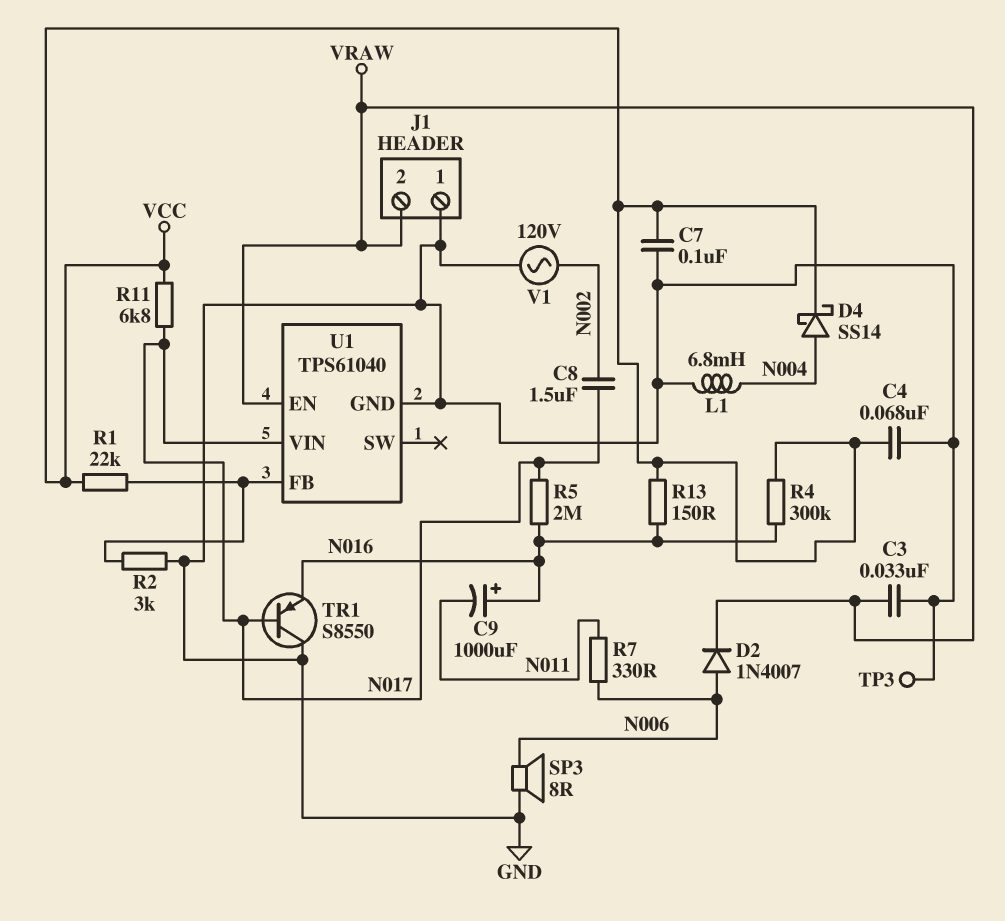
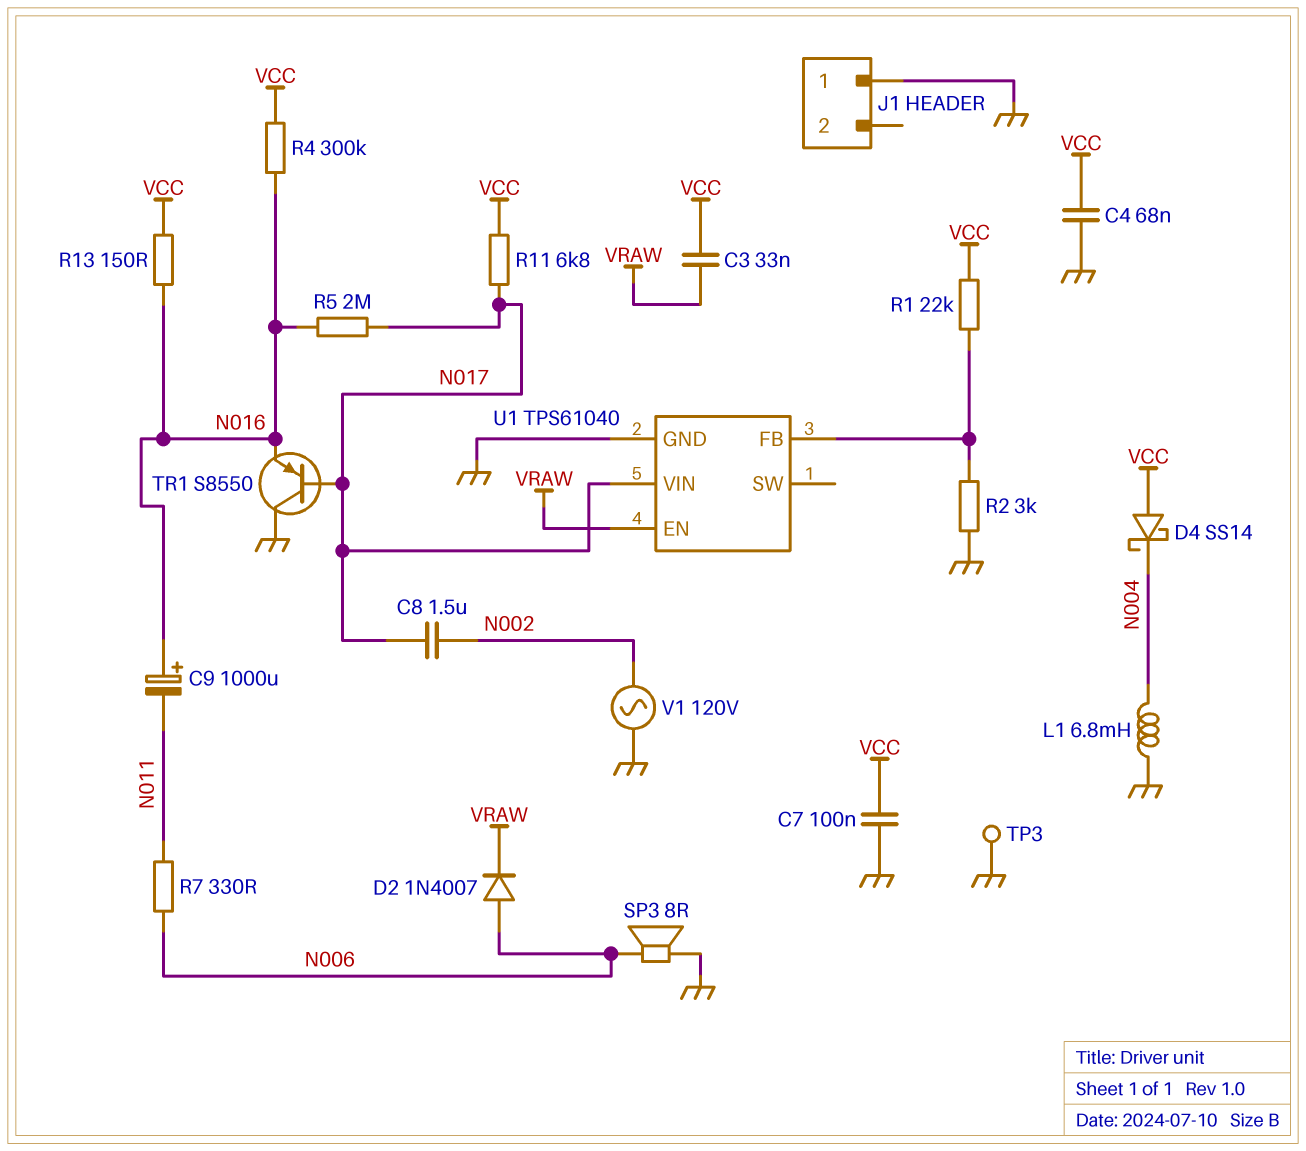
C3: 33nF (GND, VRAW) -> 33nF (VCC, VRAW)
D4: schottky SS14 (A N004, K VCC) -> schottky SS14 (A VCC, K N004)
J1 pin 2: VRAW -> none

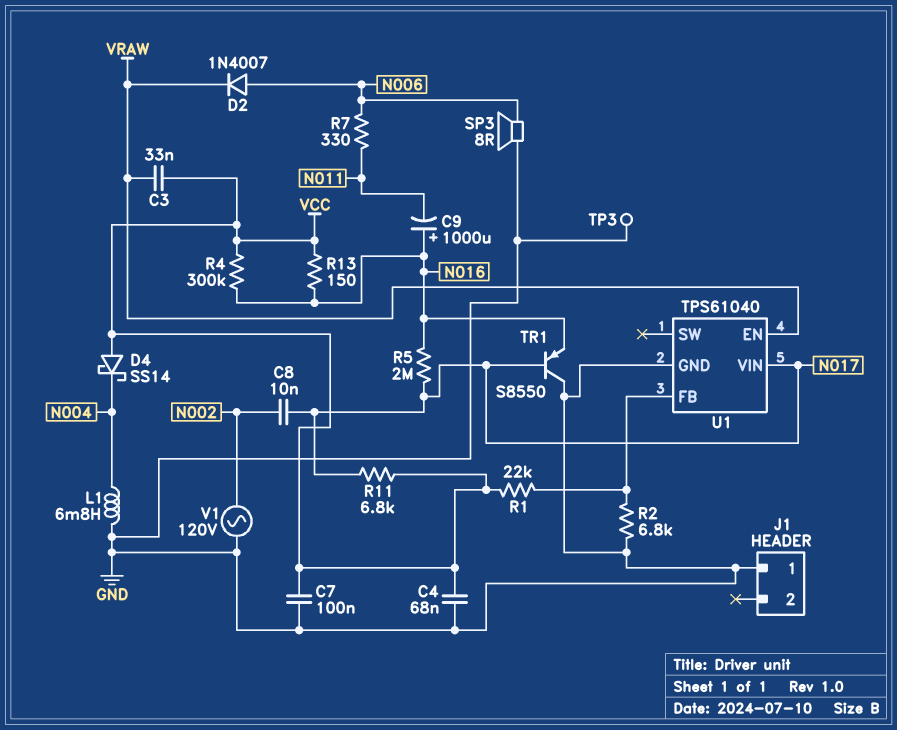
C8: 1.5uF (N002, N017) -> 10nF (N002, N017)
R2: 3k (GND, U1/FB) -> 6.8k (GND, U1/FB)

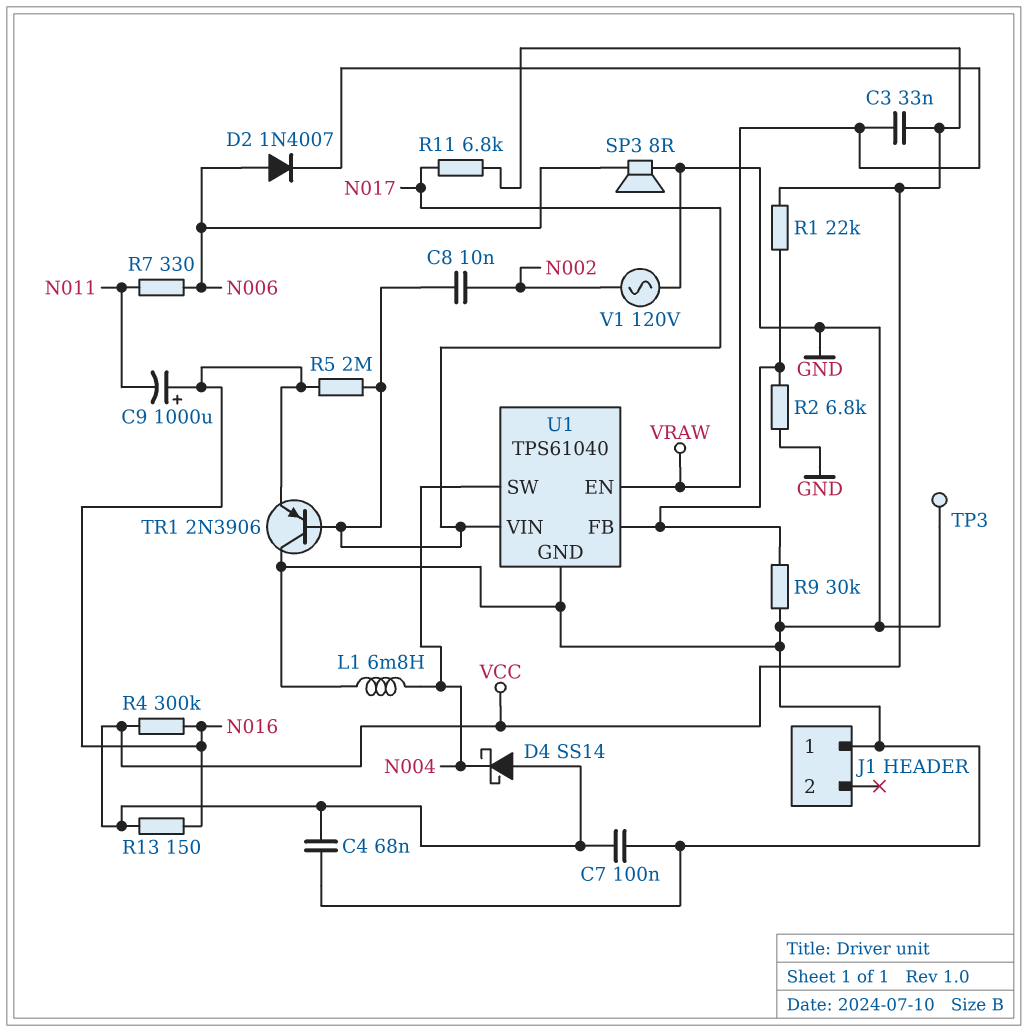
R9: none -> 30k (GND, U1/FB)
TR1: PNP S8550 (B N017, C GND, E N016) -> PNP 2N3906 (B N017, C GND, E N016)
U1 pin SW: none -> N004

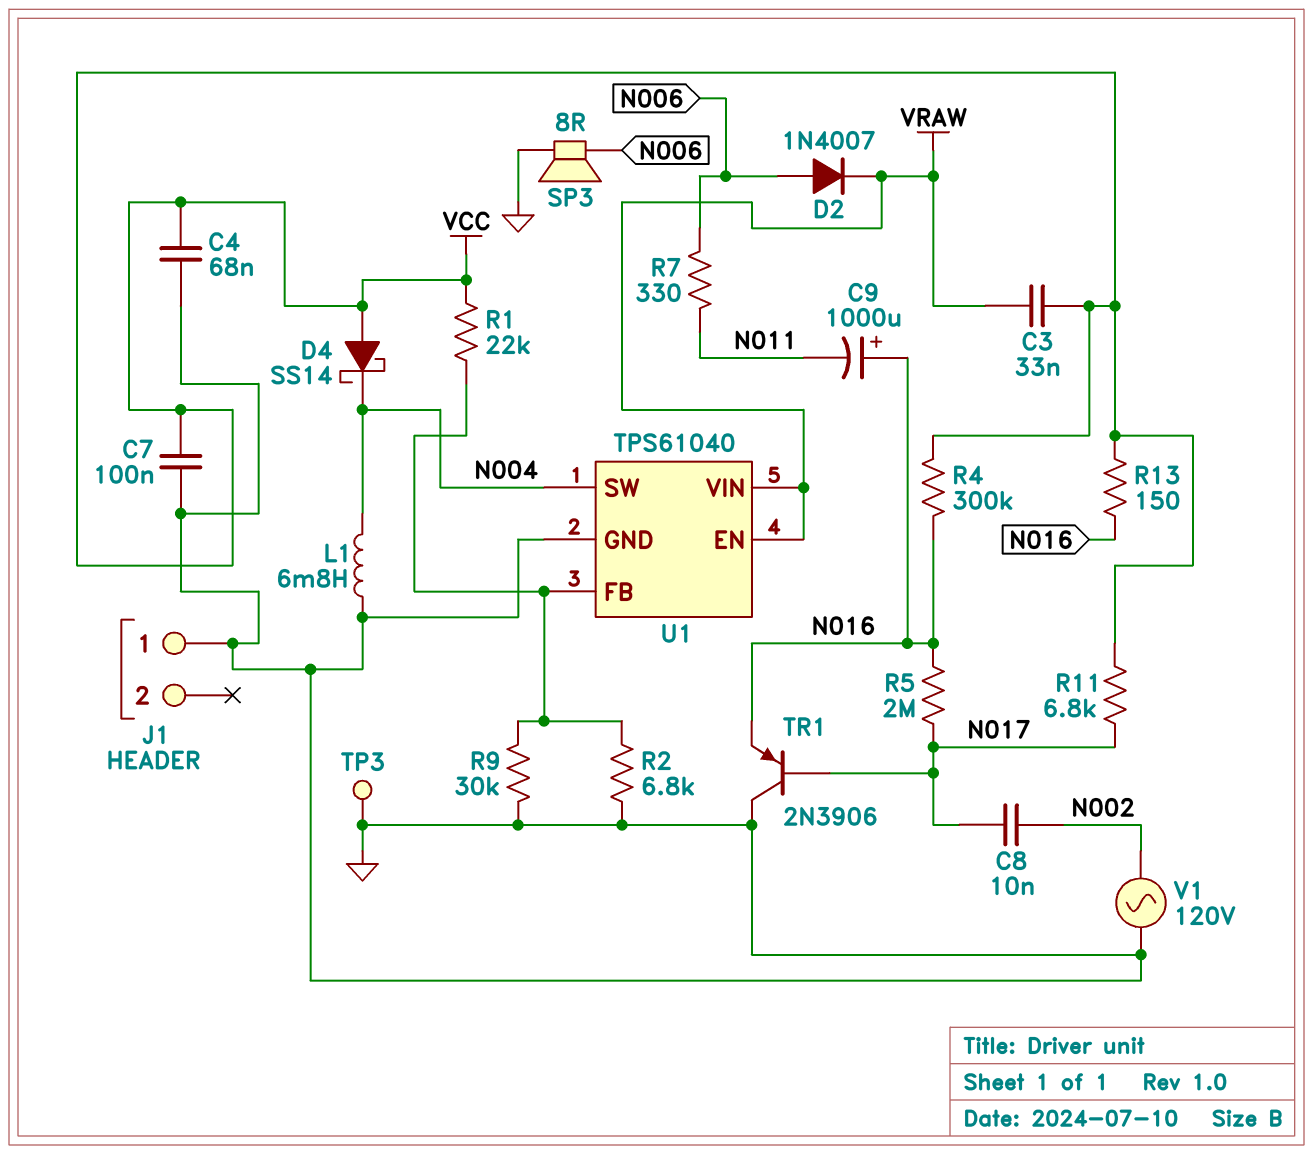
U1 pin VIN: N017 -> VRAW

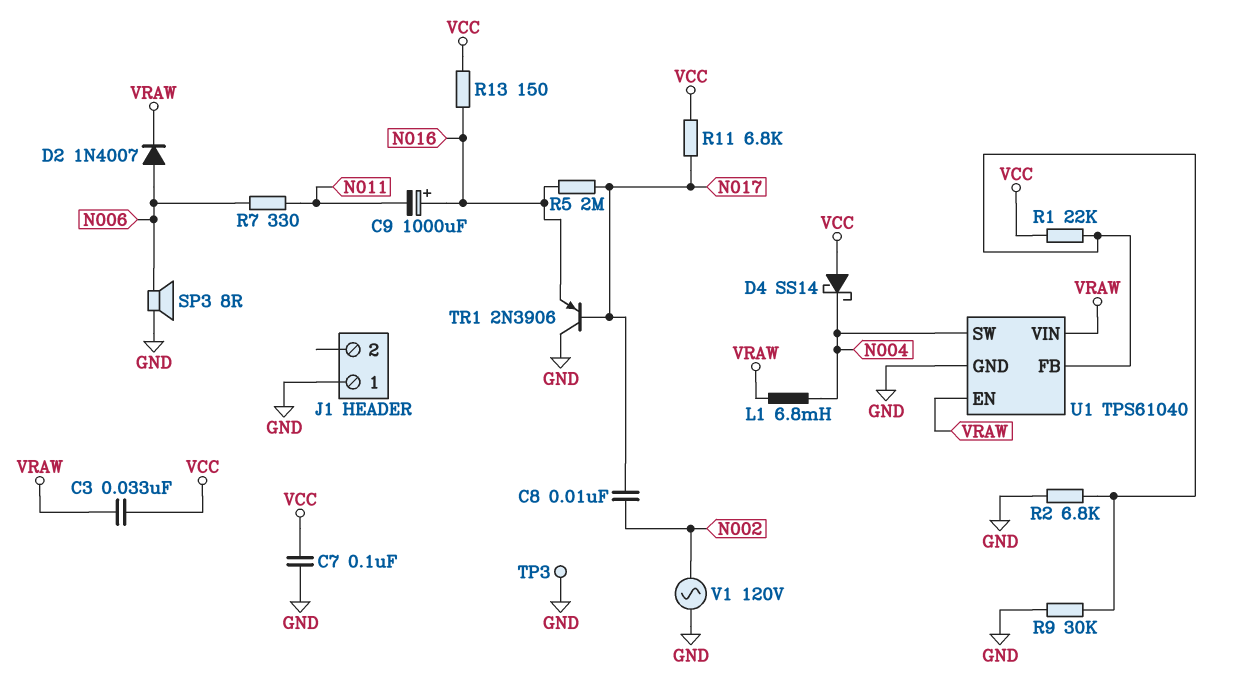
C4: 68nF (GND, VCC) -> none
L1: 6.8mH (GND, N004) -> 6.8mH (N004, VRAW)
R4: 300k (N016, VCC) -> none

